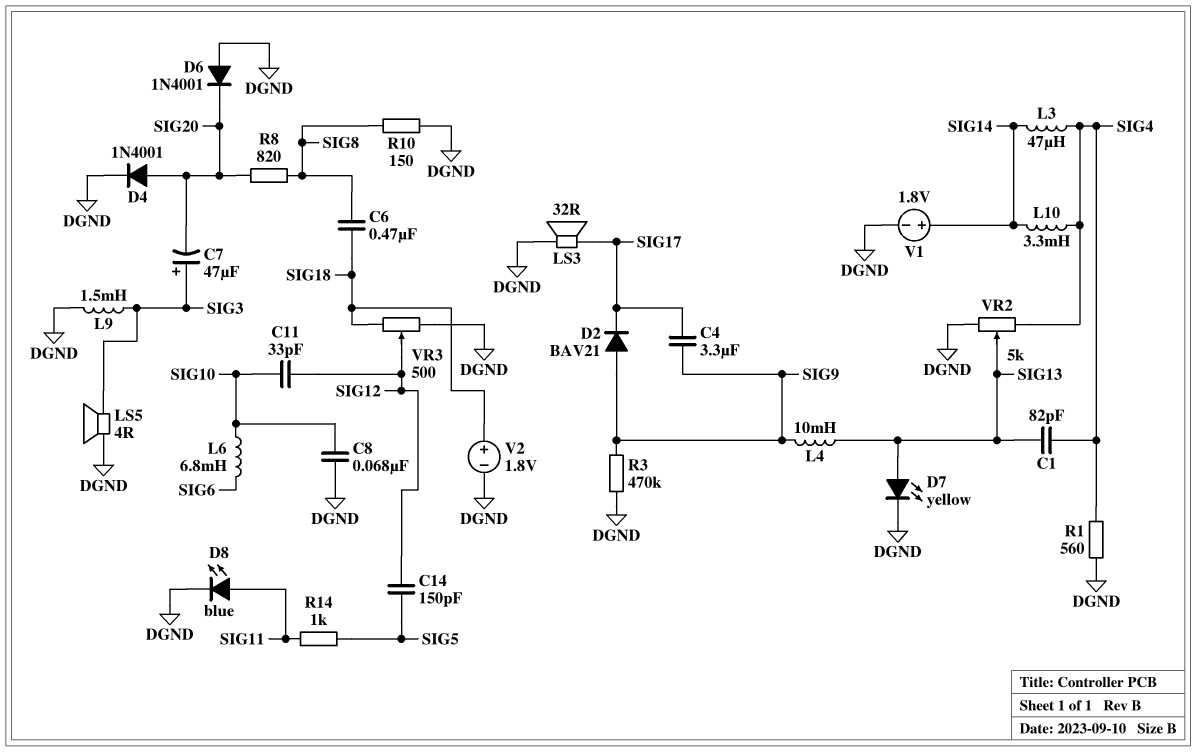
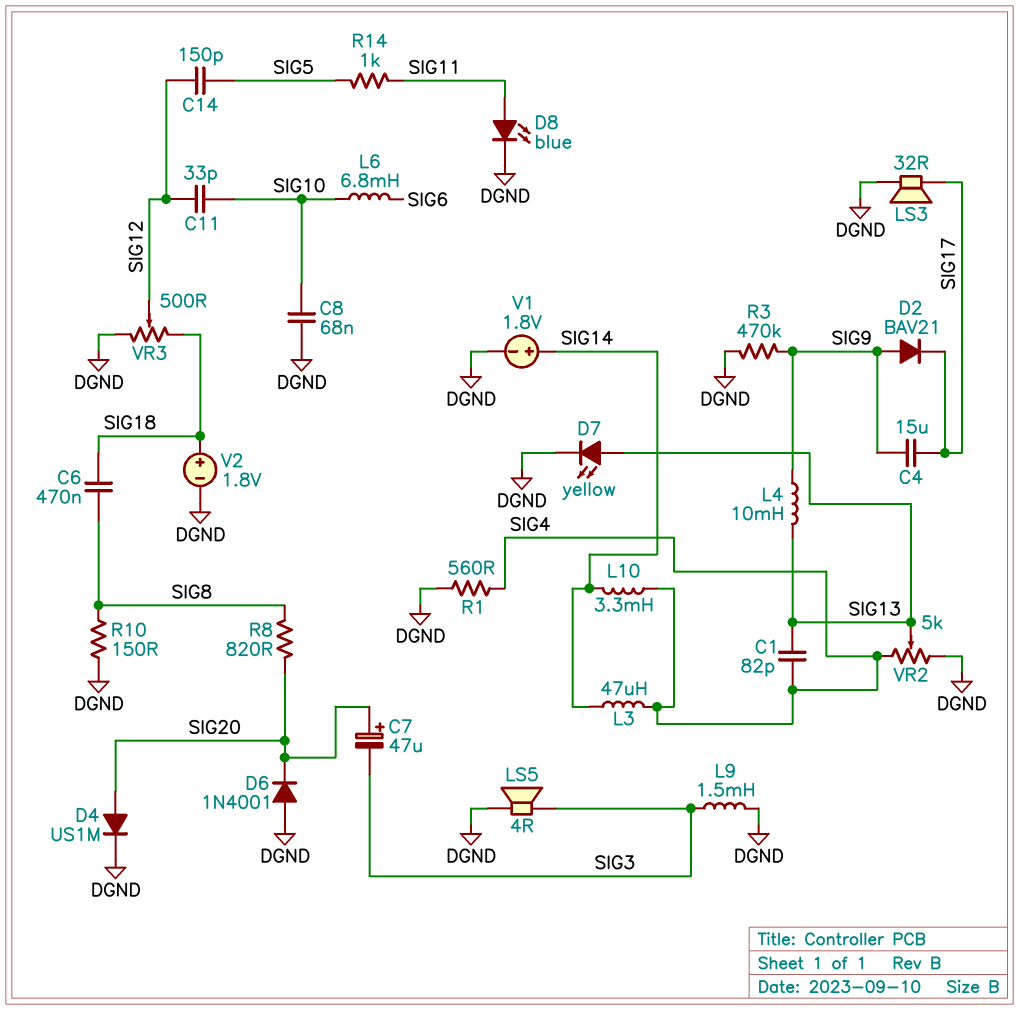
C4: 3.3uF (SIG9, SIG17) -> 15uF (SIG9, SIG17)
C7: 47uF (plus SIG3, minus SIG20) -> 47uF (plus SIG20, minus SIG3)
D4: diode 1N4001 (A SIG20, K DGND) -> diode US1M (A SIG20, K DGND)

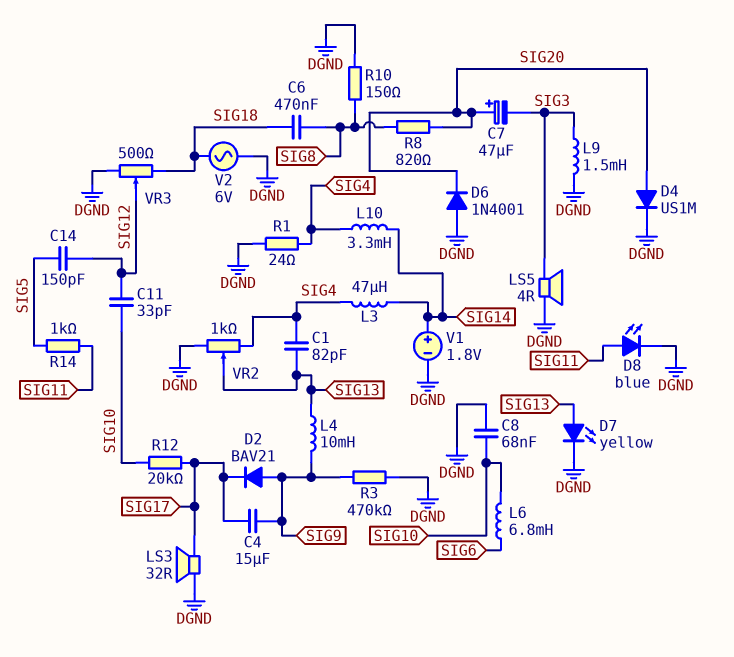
R1: 560 (DGND, SIG4) -> 24 (DGND, SIG4)
R12: none -> 20k (SIG10, SIG17)
V2: 1.8V (plus SIG18, minus DGND) -> AC 6V (DGND, SIG18)
VR2: 5k (DGND, SIG4, wiper SIG13) -> 1k (DGND, SIG4, wiper SIG13)

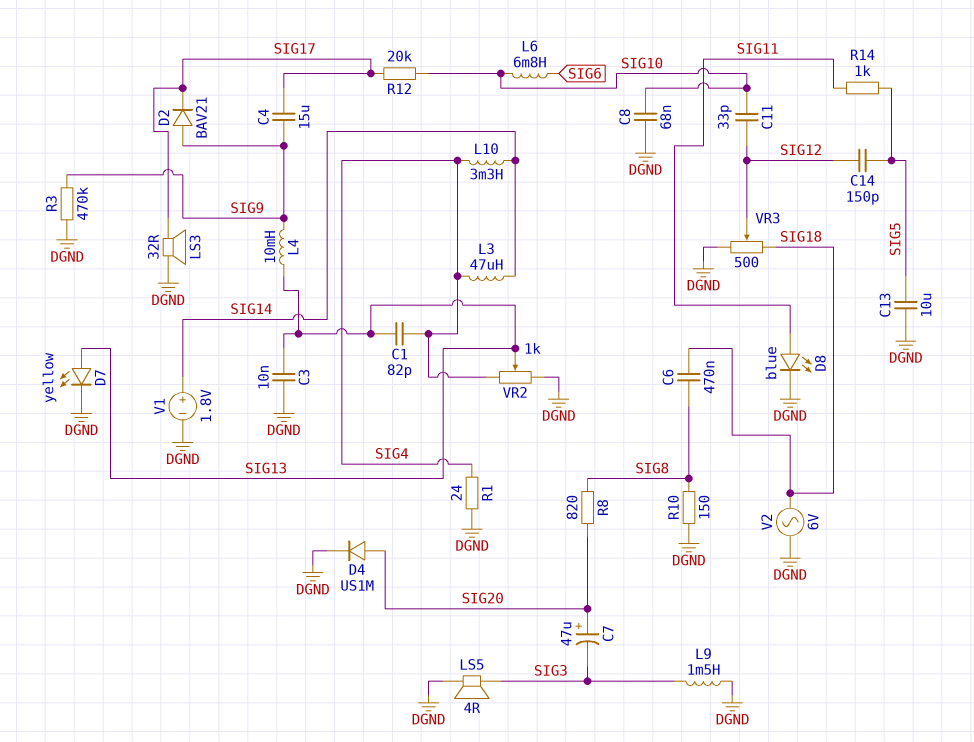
C3: none -> 10nF (DGND, SIG13)
C13: none -> 10uF (DGND, SIG5)
D6: diode 1N4001 (A DGND, K SIG20) -> none

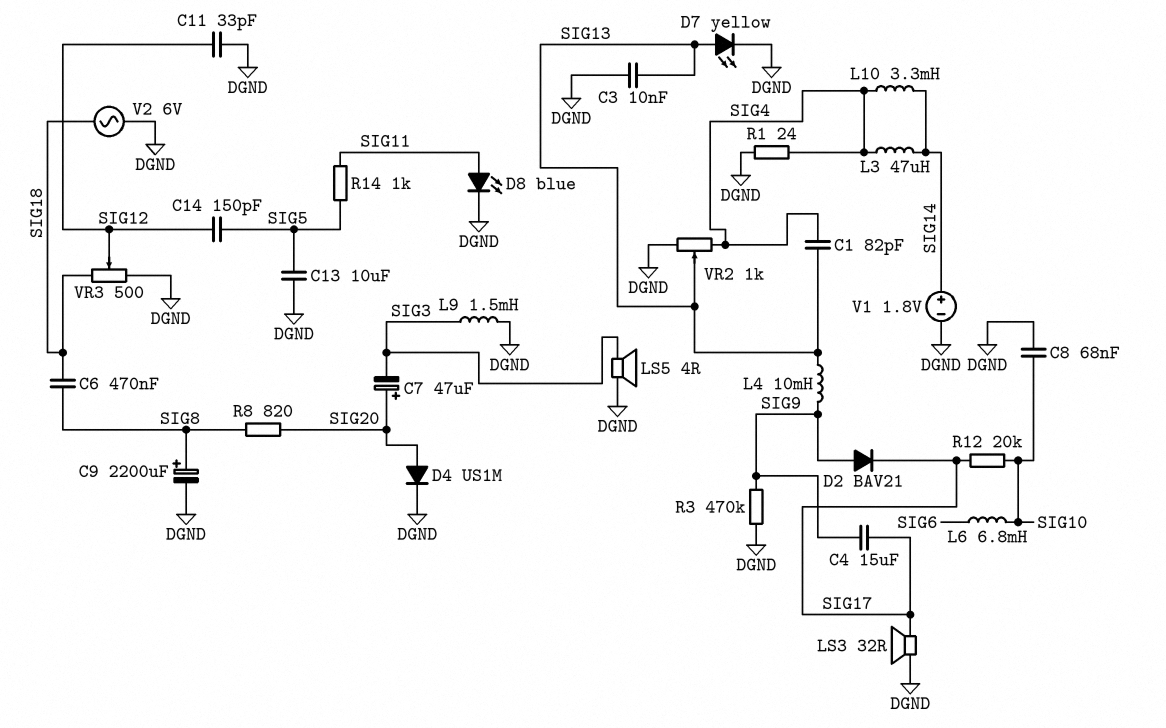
C9: none -> 2200uF (plus SIG8, minus DGND)
C11: 33pF (SIG10, SIG12) -> 33pF (DGND, SIG12)
R10: 150 (DGND, SIG8) -> none

